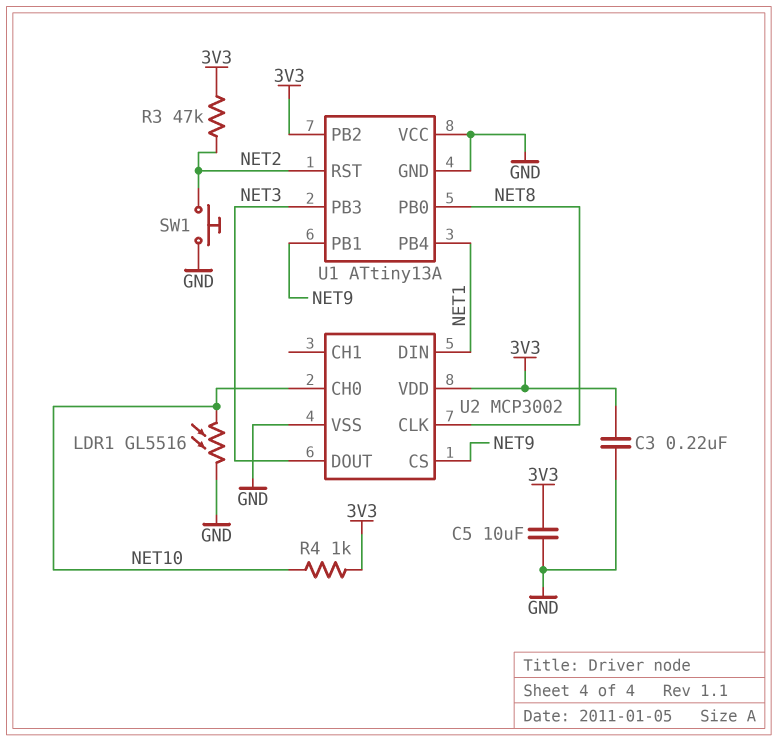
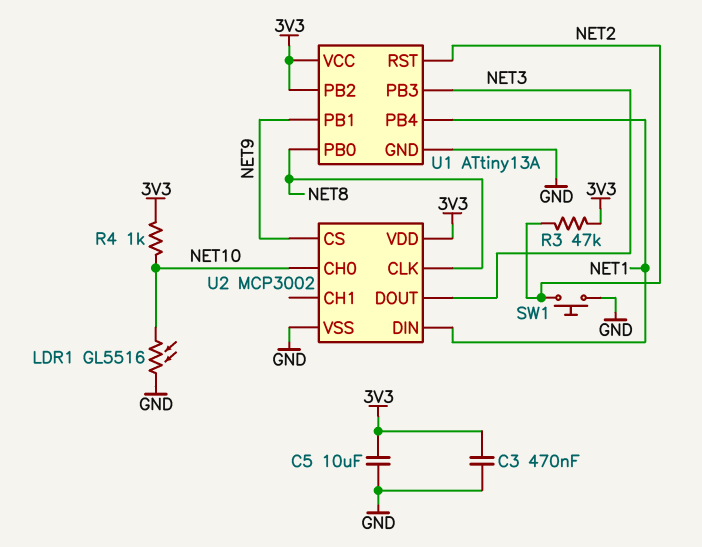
C3: 220nF (3V3, GND) -> 470nF (3V3, GND)
U1 pin VCC: GND -> 3V3

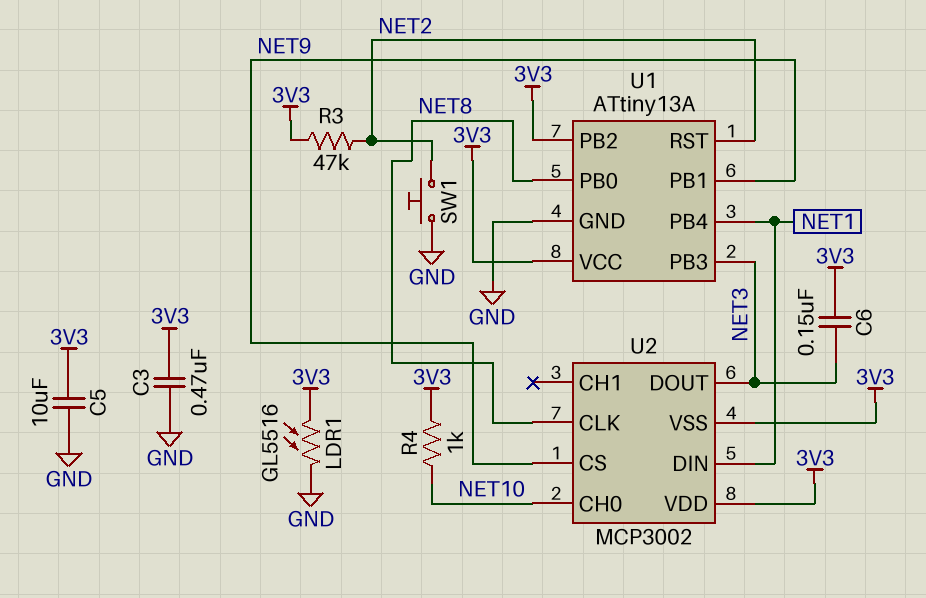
C6: none -> 150nF (3V3, NET3)
LDR1: GL5516 (GND, NET10) -> GL5516 (3V3, GND)
U2 pin VSS: GND -> 3V3

